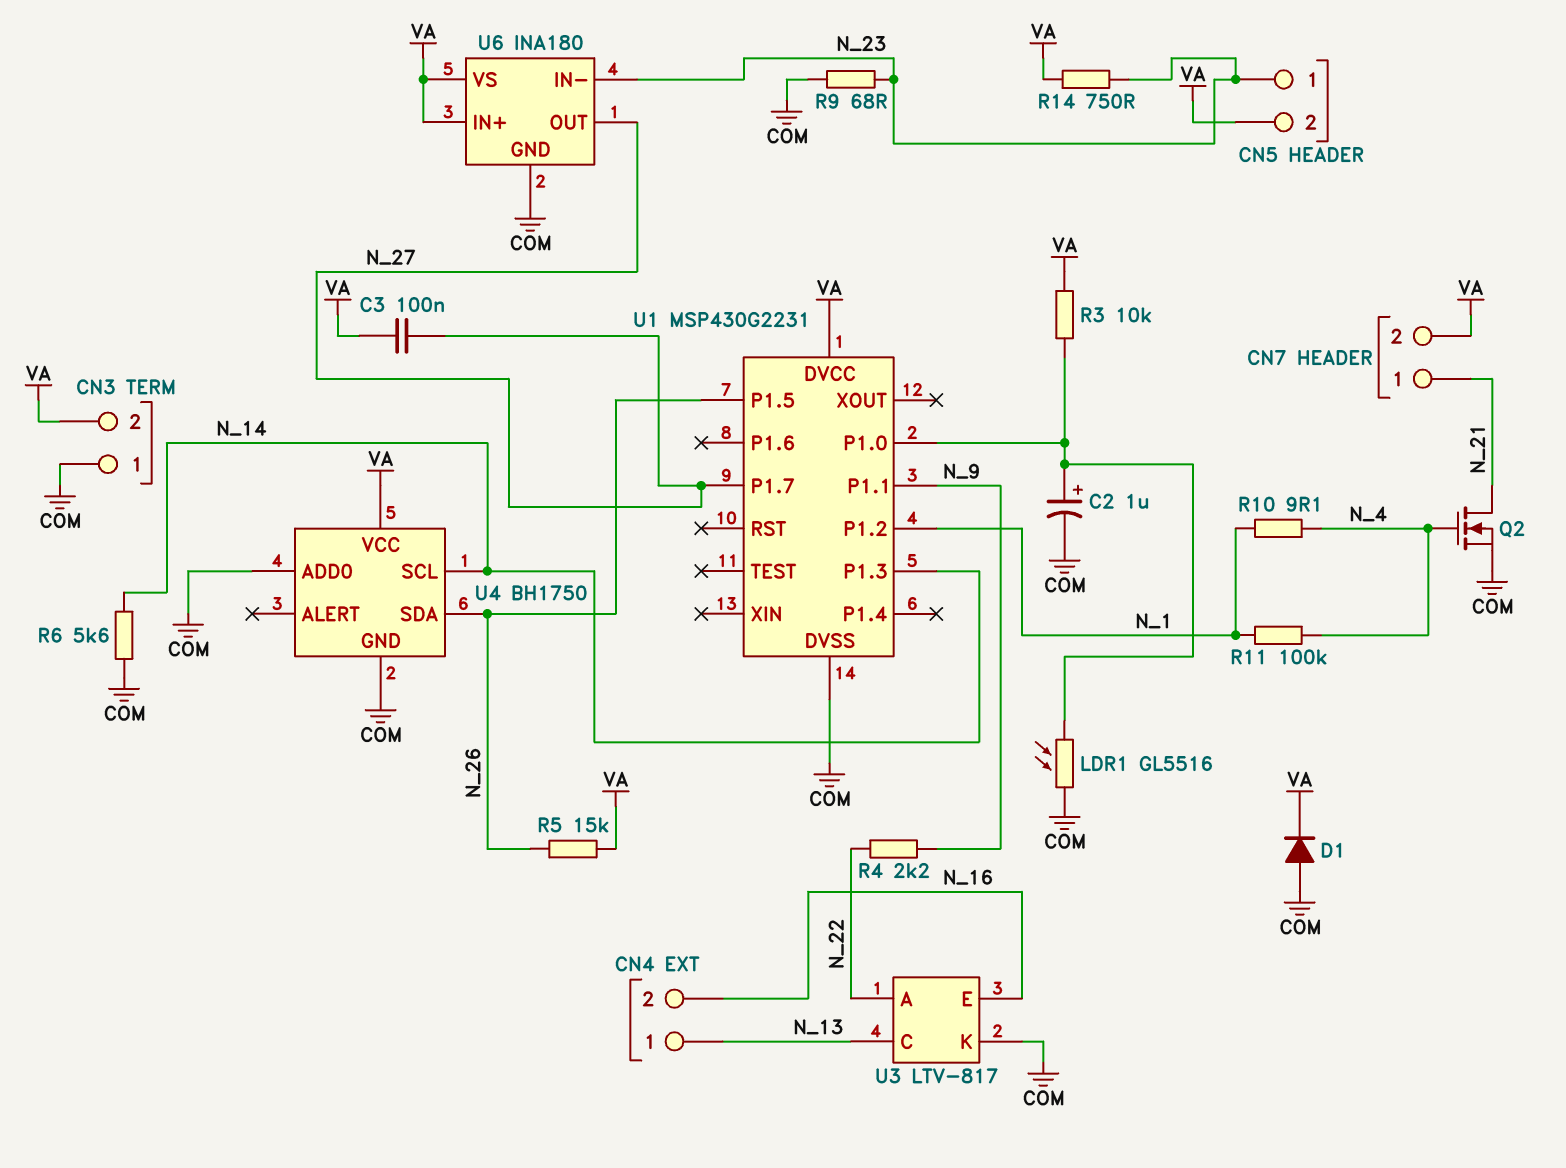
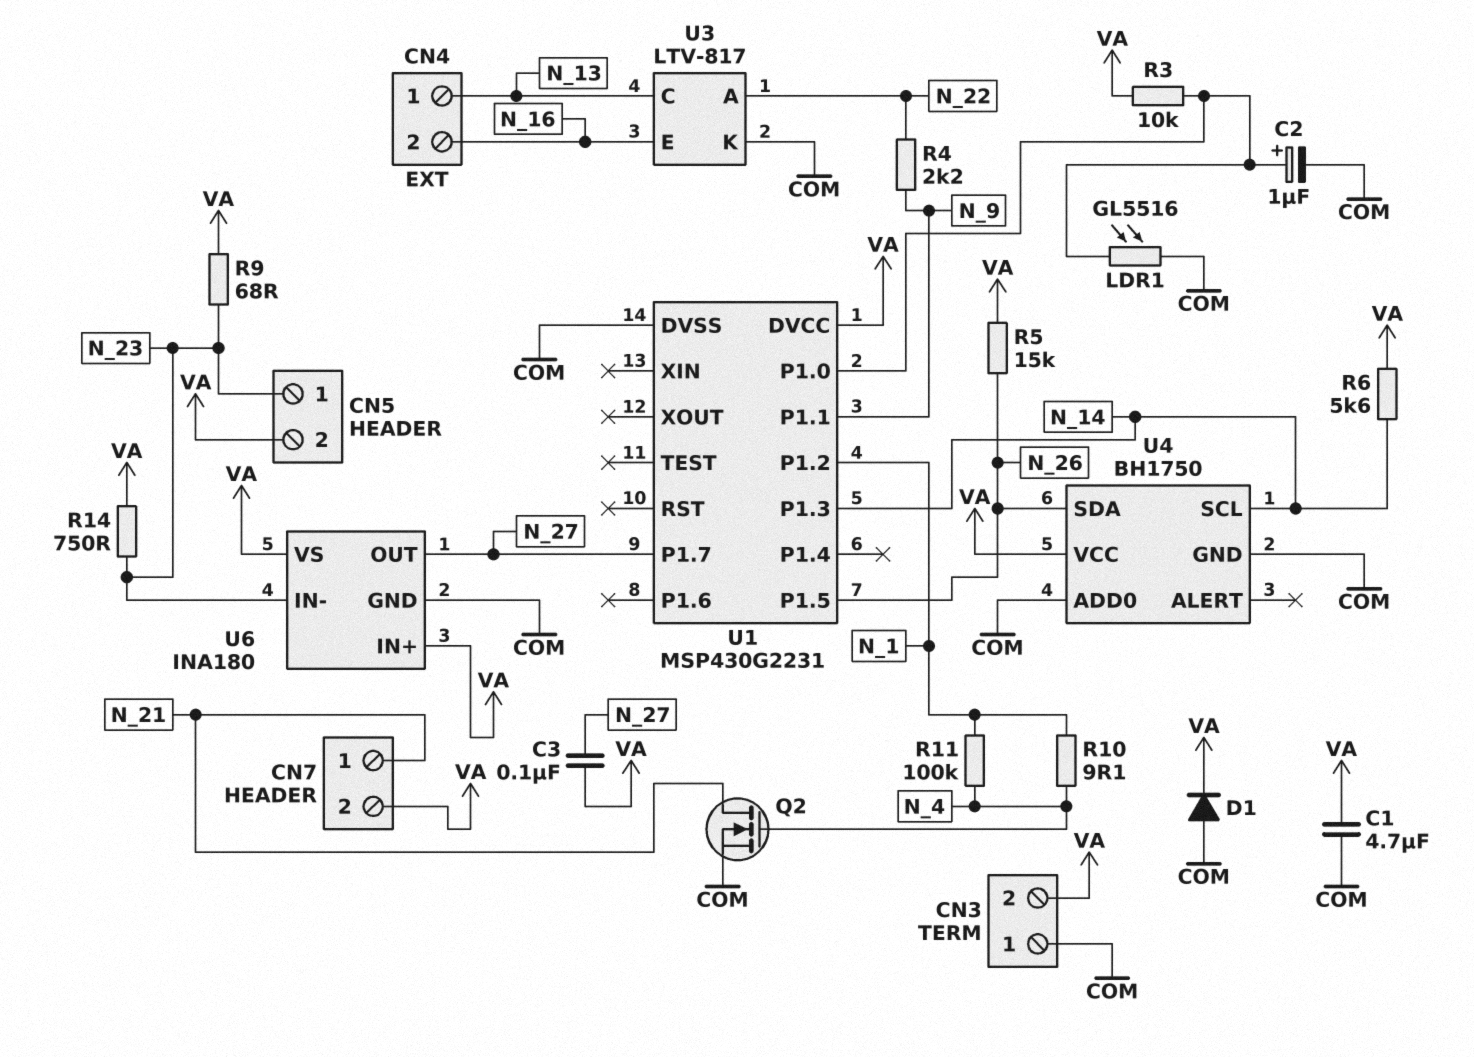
C1: none -> 4.7uF (COM, VA)
R6: 5.6k (COM, N_14) -> 5.6k (N_14, VA)
R9: 68 (COM, N_23) -> 68 (N_23, VA)

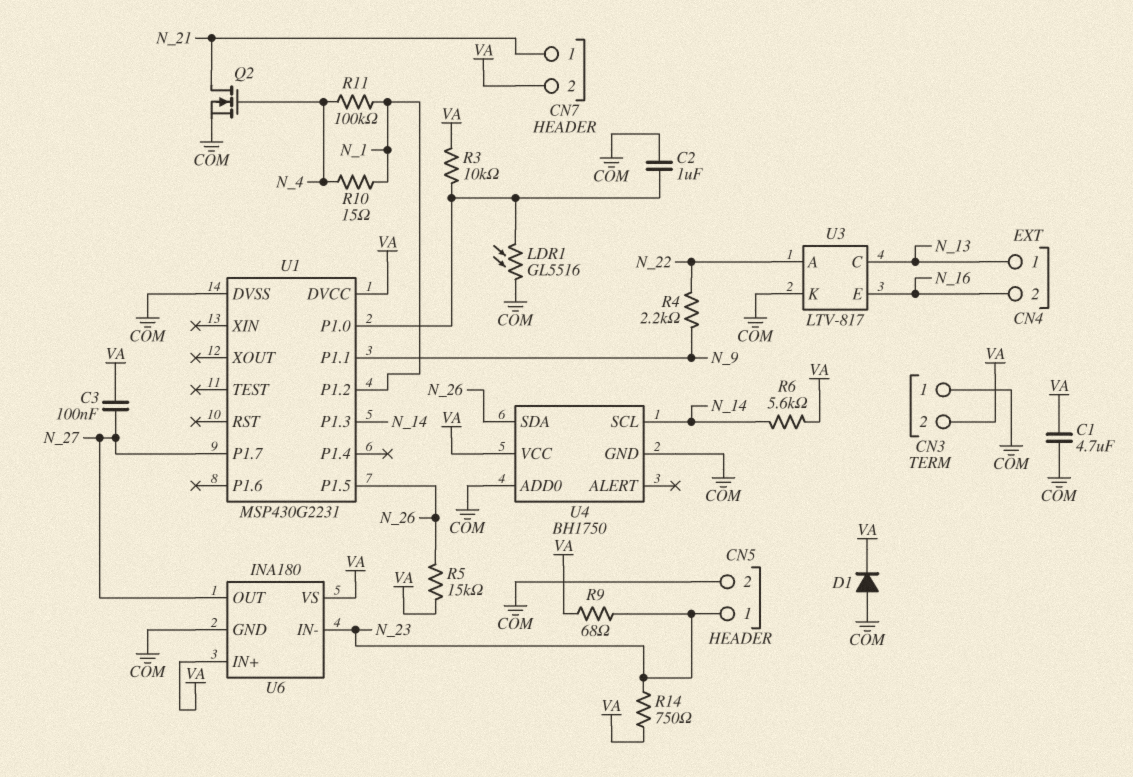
C2: 1uF (plus U1/P1.0, minus COM) -> 1uF (COM, U1/P1.0)
CN5 pin 2: VA -> COM
R10: 9.1 (N_1, N_4) -> 15 (N_1, N_4)

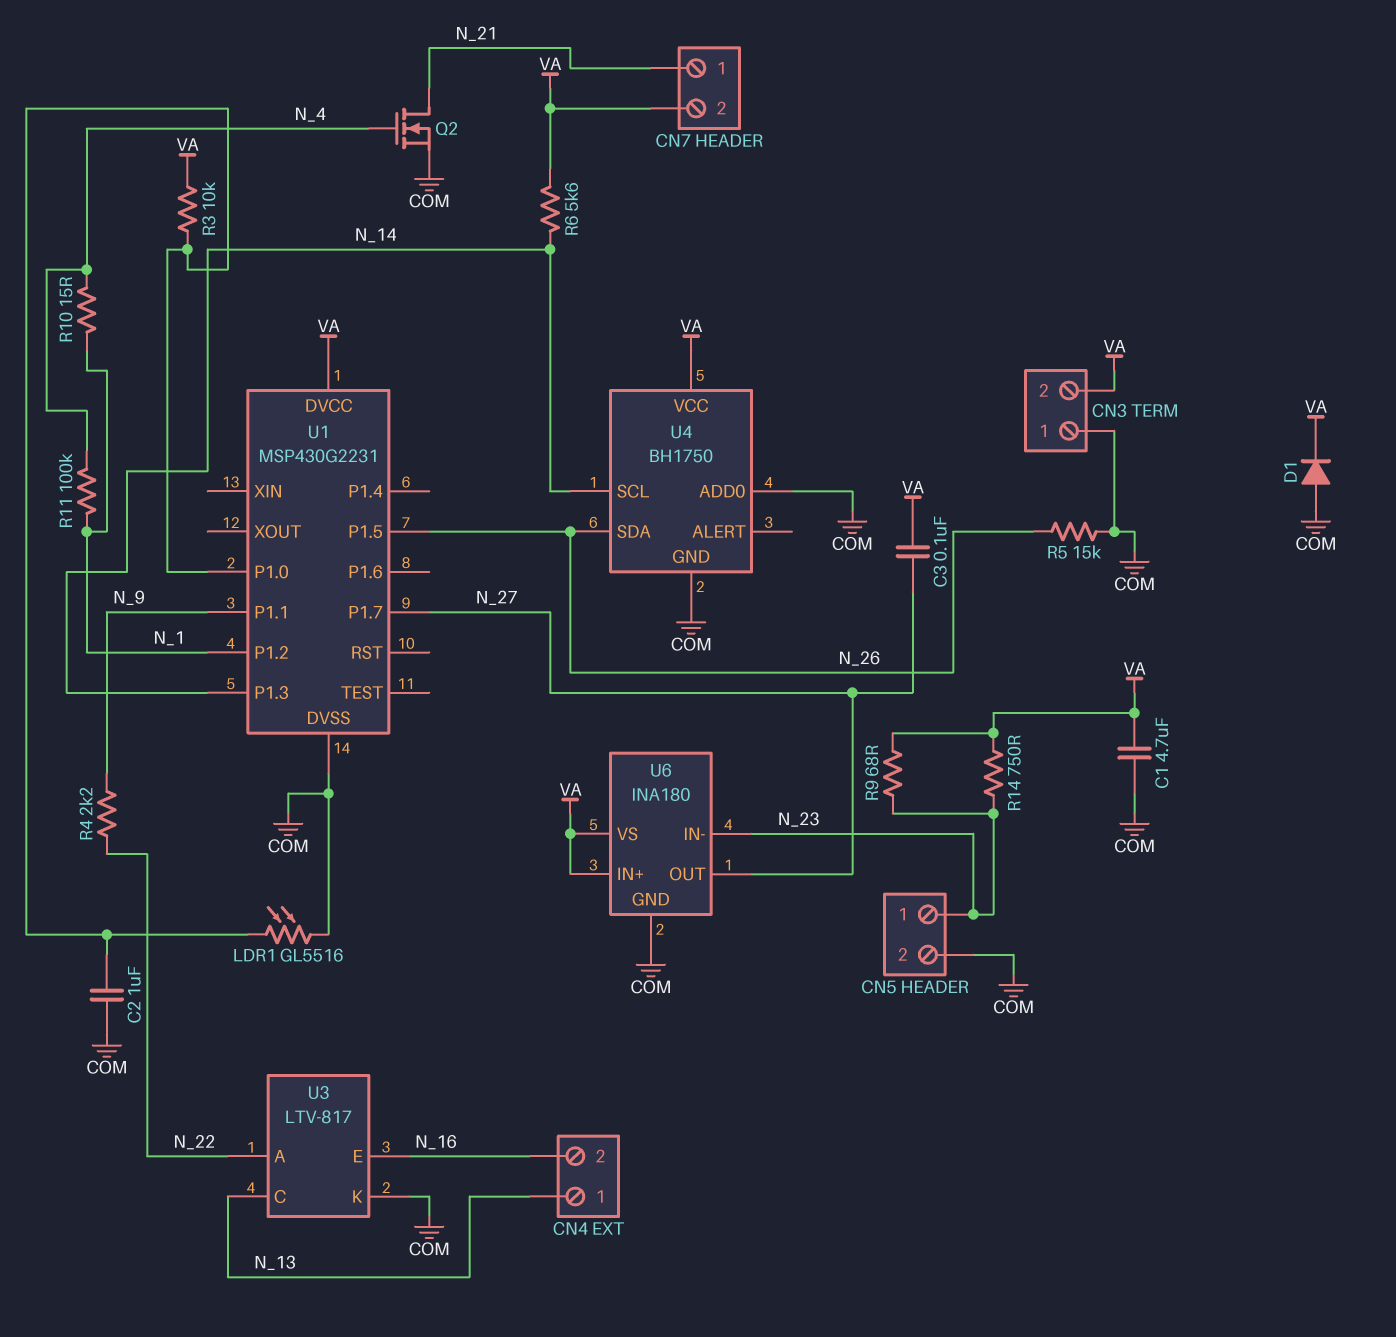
R5: 15k (N_26, VA) -> 15k (COM, N_26)

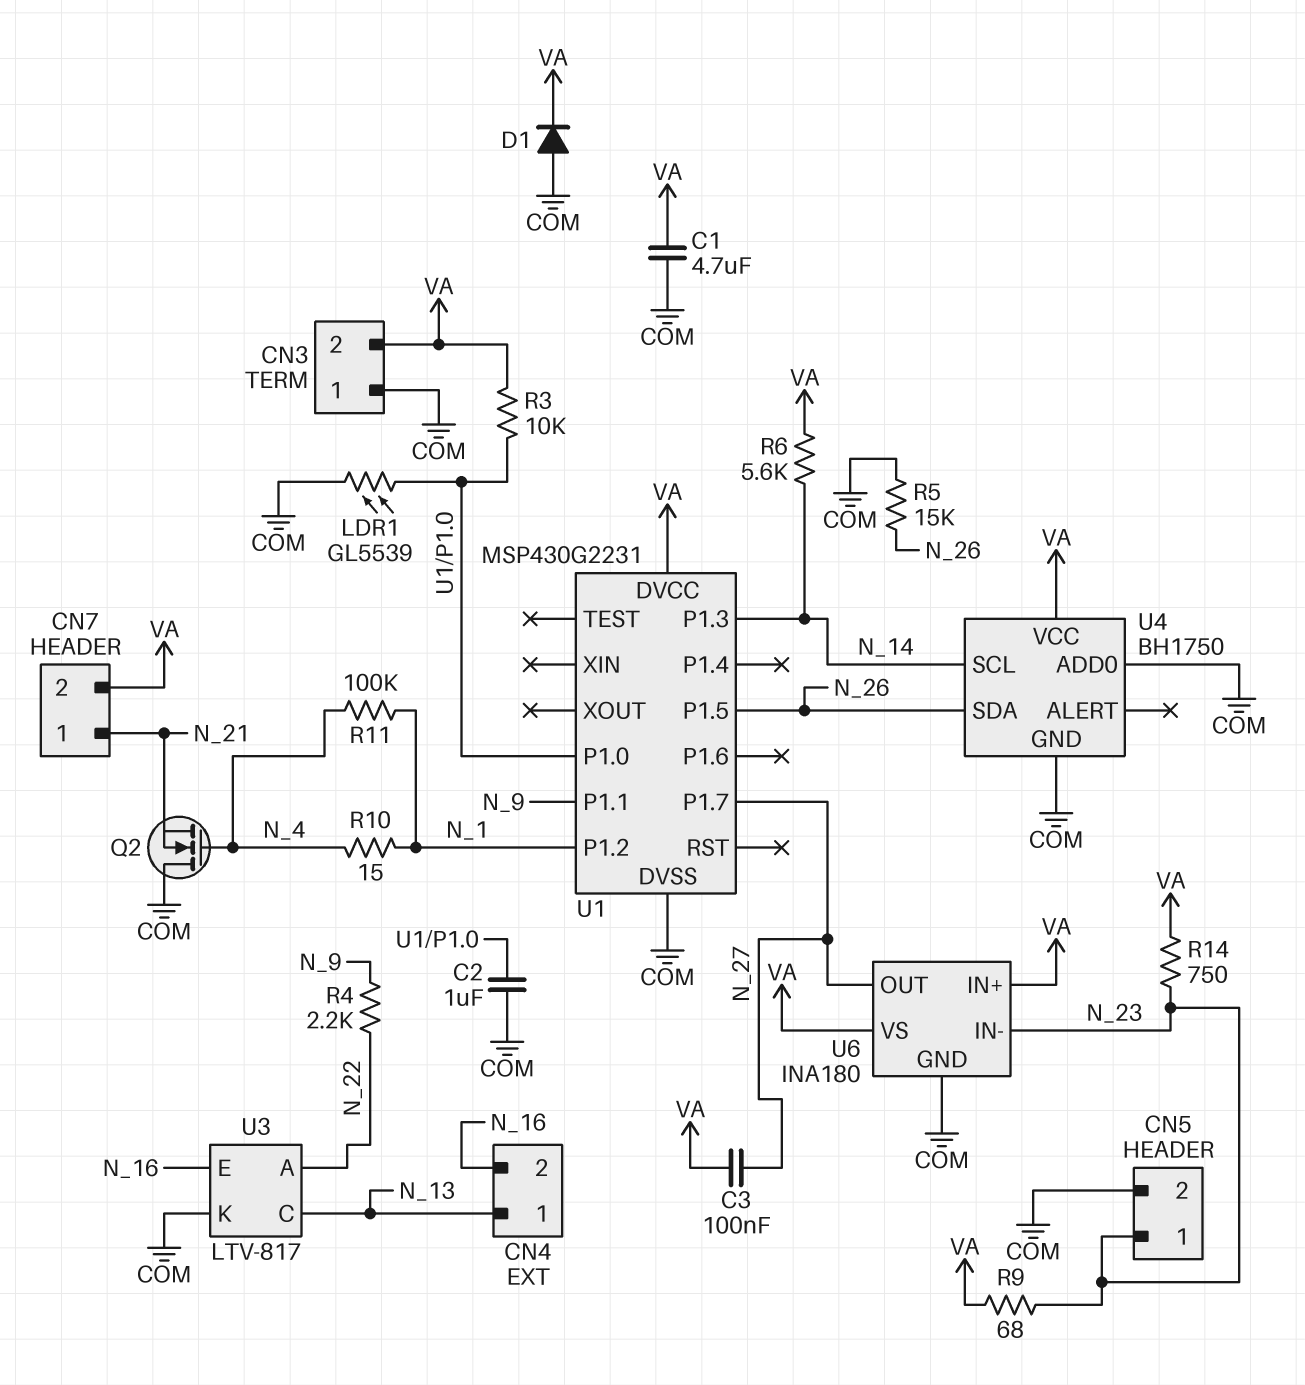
LDR1: GL5516 (COM, U1/P1.0) -> GL5539 (COM, U1/P1.0)
Q2: NMOS (G N_4, D N_21, S COM) -> NMOS (G N_4, D COM, S N_21)

